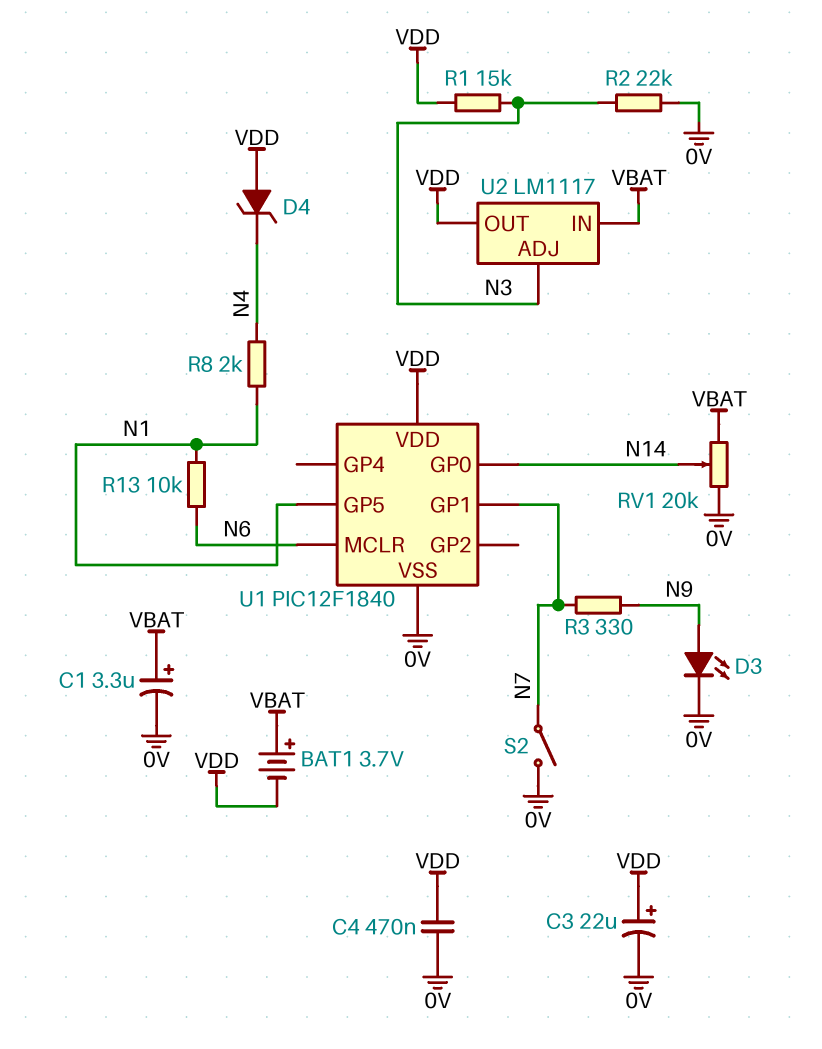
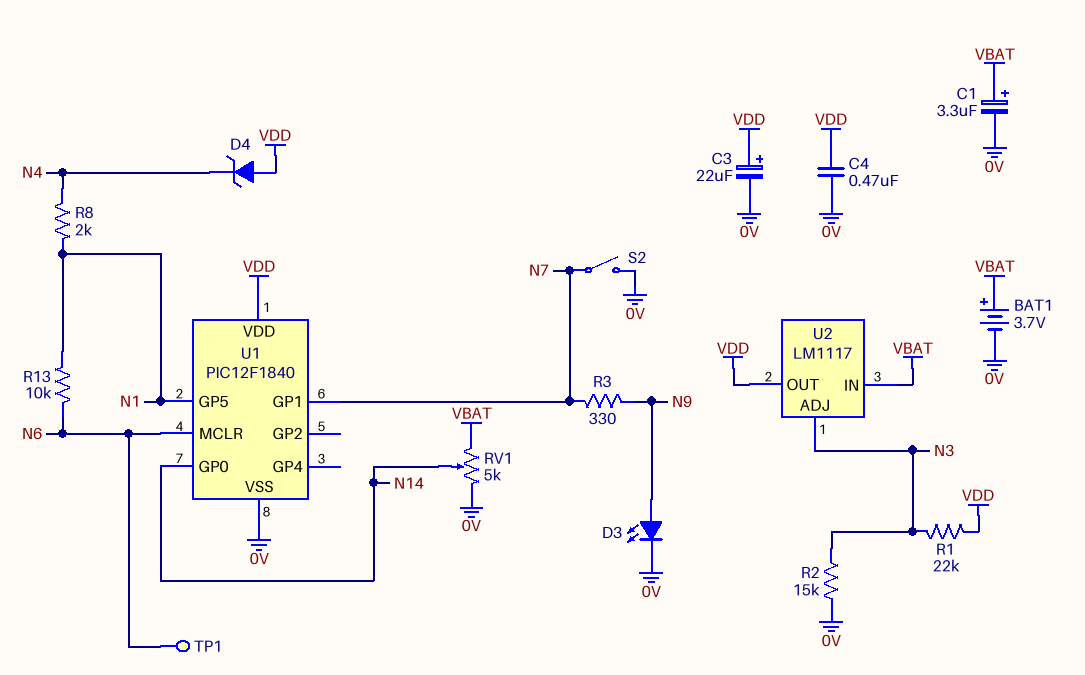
BAT1: 3.7V (plus VBAT, minus VDD) -> 3.7V (plus VBAT, minus 0V)
R1: 15k (N3, VDD) -> 22k (N3, VDD)
R2: 22k (0V, N3) -> 15k (0V, N3)
RV1: 20k (0V, VBAT, wiper N14) -> 5k (0V, VBAT, wiper N14)
TP1: none -> test point (N6)

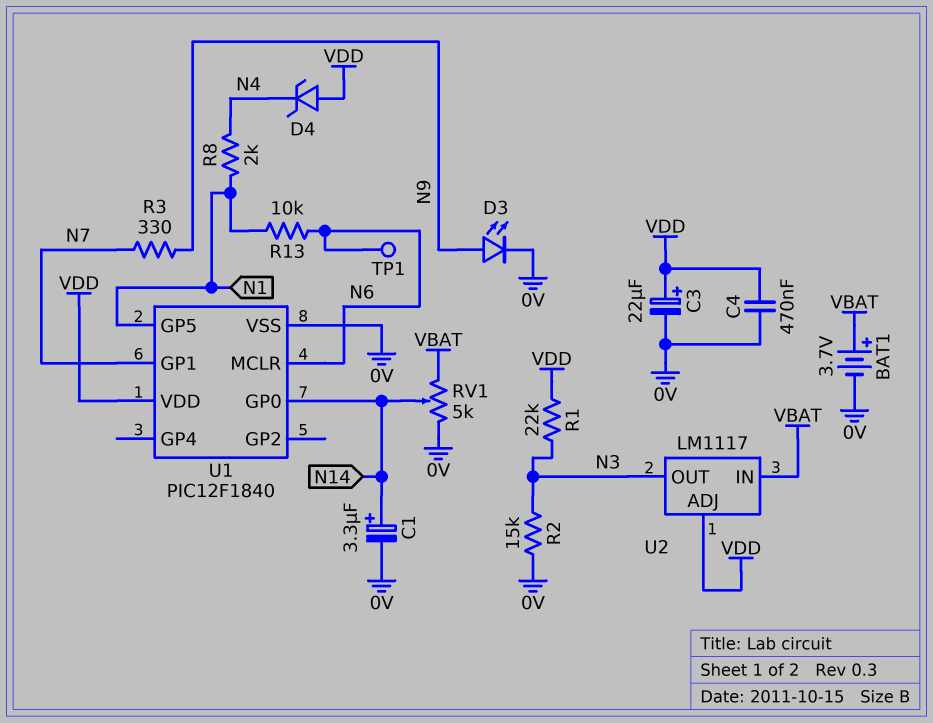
C1: 3.3uF (plus VBAT, minus 0V) -> 3.3uF (plus N14, minus 0V)
S2: switch (0V, N7) -> none
U2 pin ADJ: N3 -> VDD
U2 pin OUT: VDD -> N3

